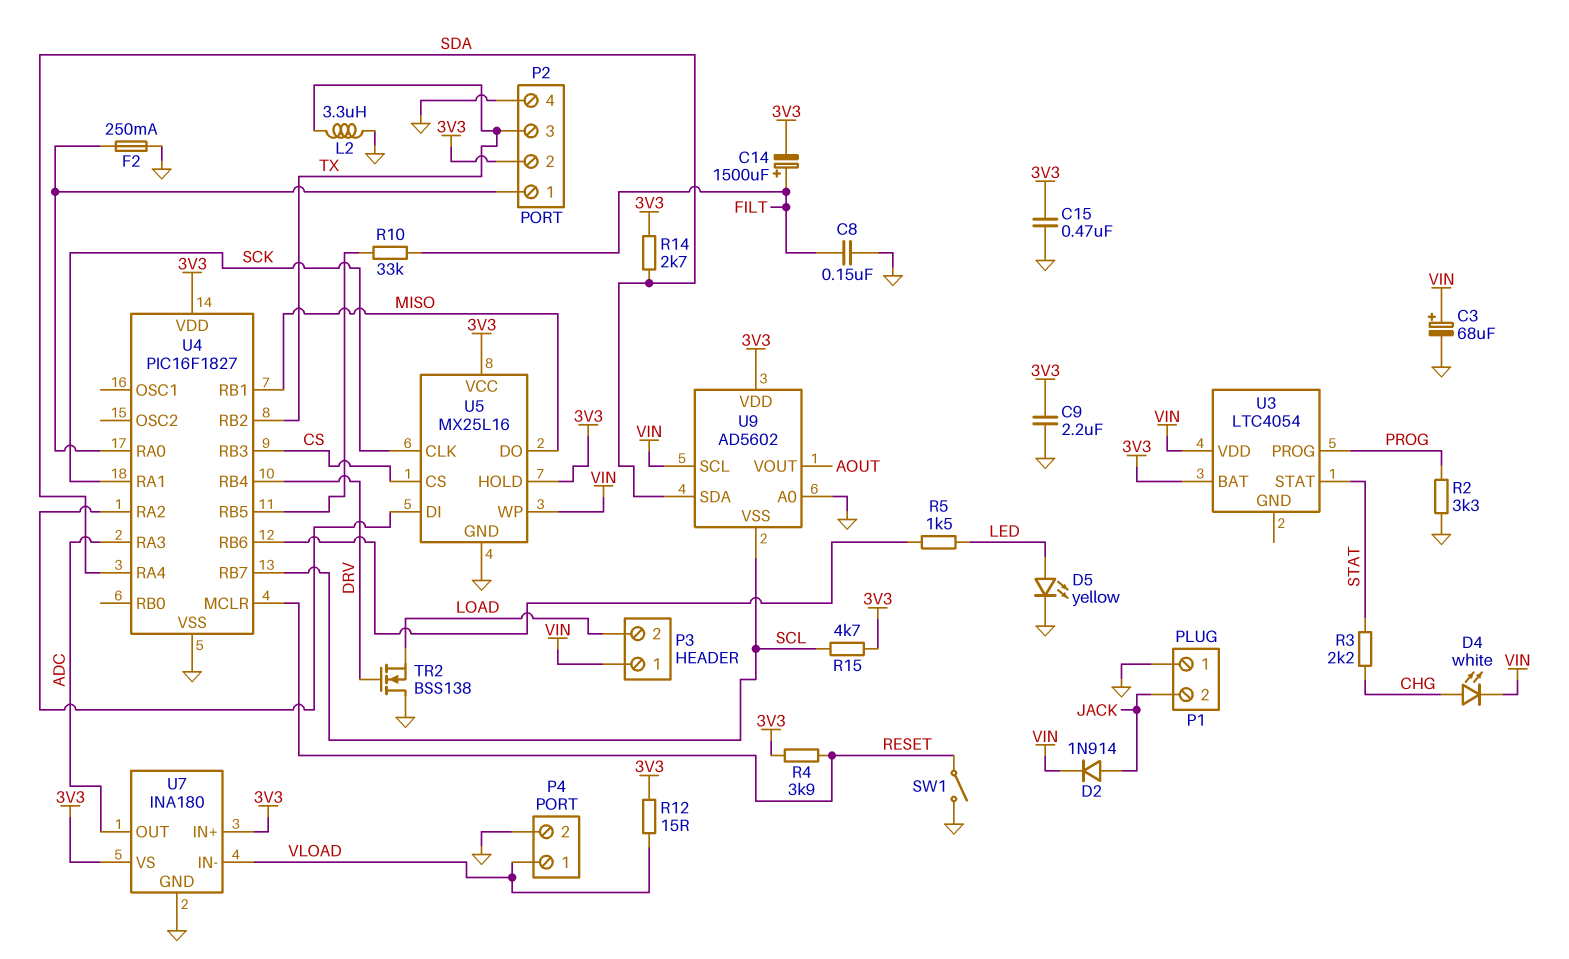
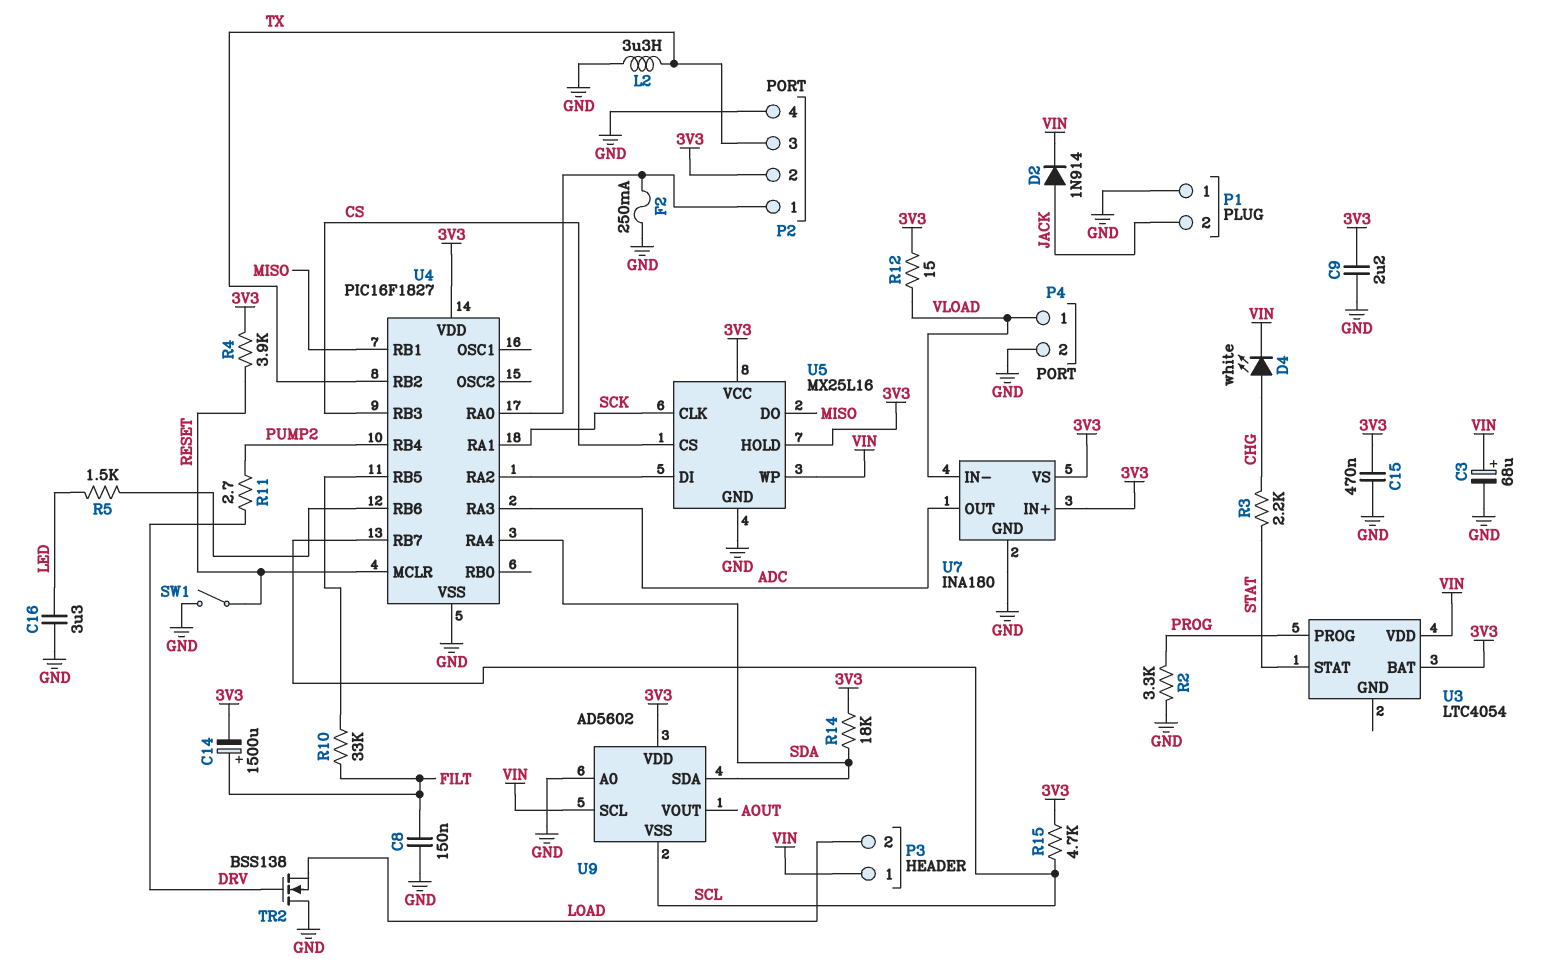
C16: none -> 3.3uF (GND, LED)
D5: LED yellow (A LED, K GND) -> none
R11: none -> 2.7 (DRV, PUMP2)
R14: 2.7k (3V3, SDA) -> 18k (3V3, SDA)
U4 pin RB4: DRV -> PUMP2

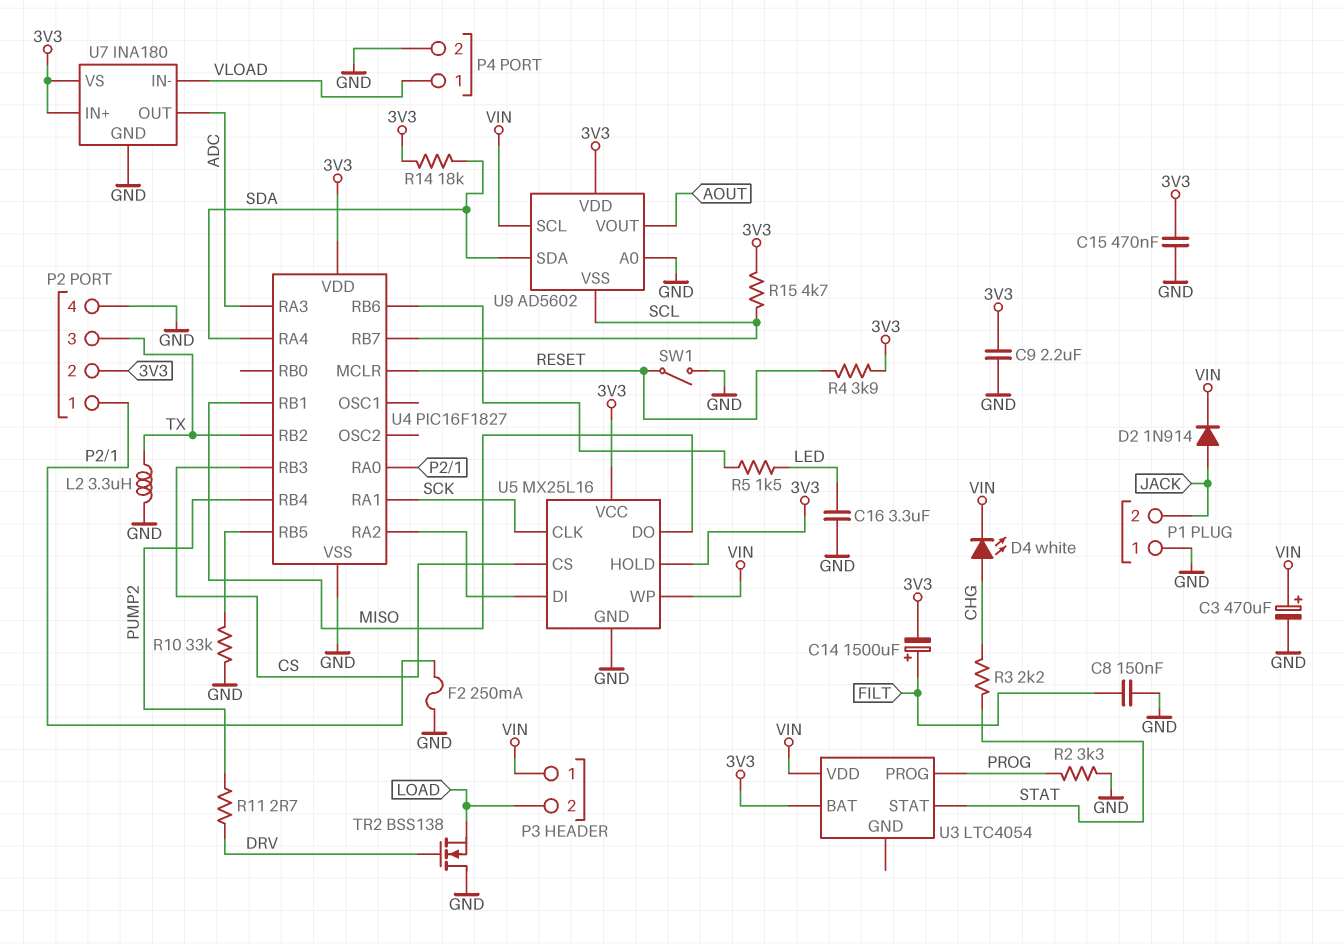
C3: 68uF (plus VIN, minus GND) -> 470uF (plus VIN, minus GND)
R10: 33k (FILT, U4/RB5) -> 33k (GND, U4/RB5)
R12: 15 (3V3, VLOAD) -> none

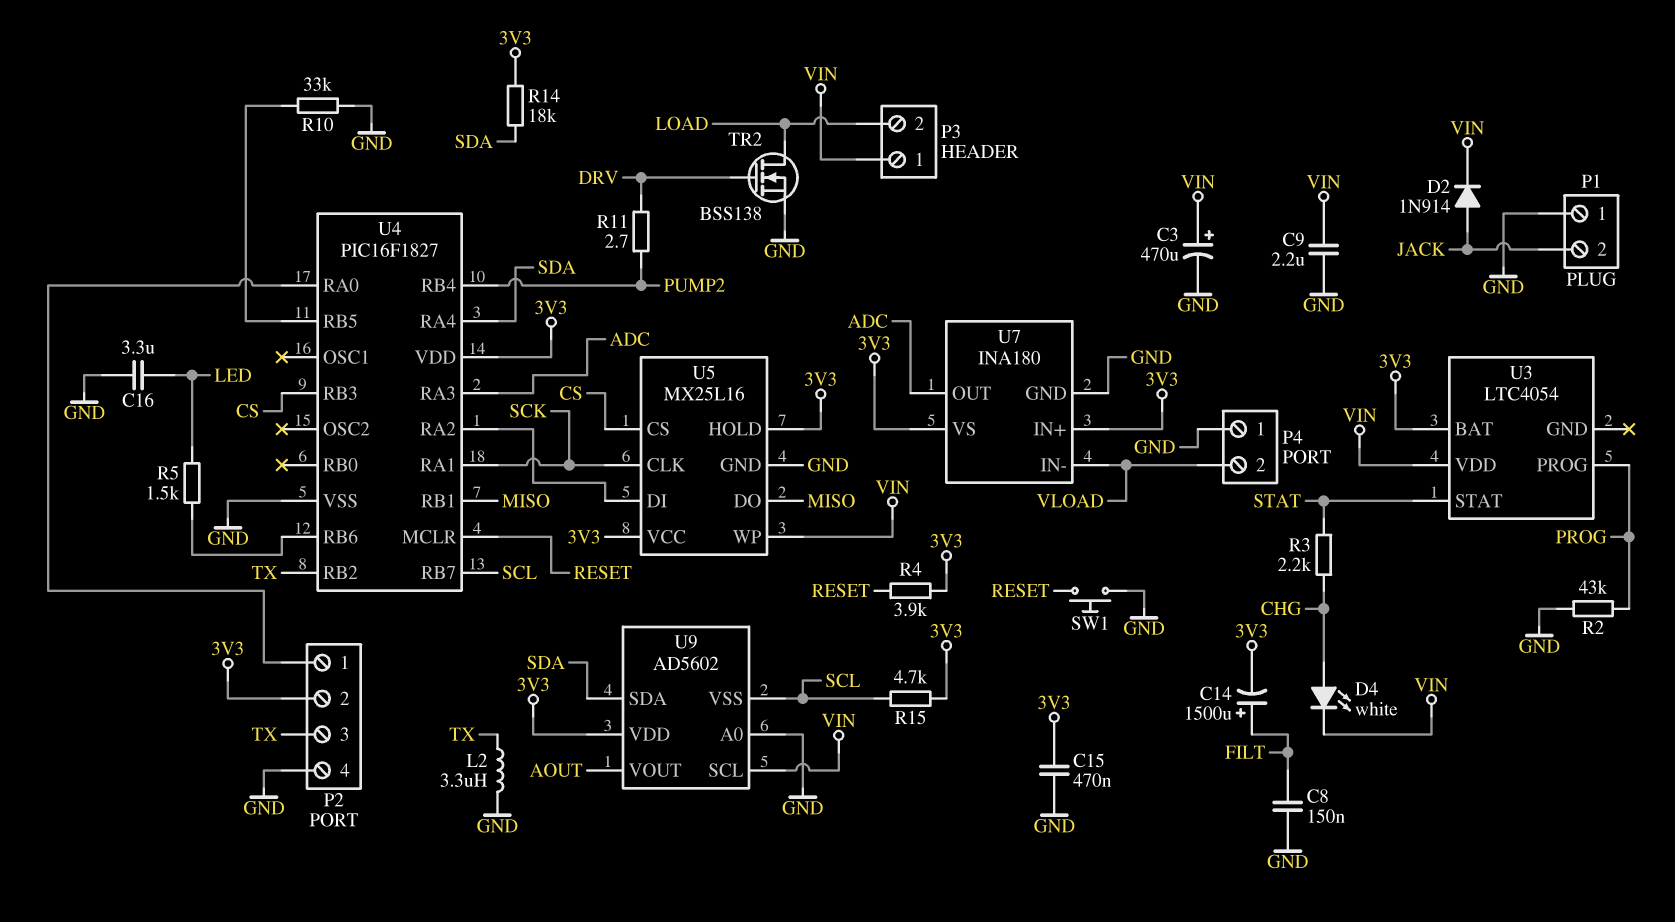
C9: 2.2uF (3V3, GND) -> 2.2uF (GND, VIN)
F2: 250mA (GND, P2/1) -> none
P4 pin 1: VLOAD -> GND
P4 pin 2: GND -> VLOAD
R2: 3.3k (GND, PROG) -> 43k (GND, PROG)
SW1: switch (GND, RESET) -> button (GND, RESET)
TR2: NMOS BSS138 (G DRV, D GND, S LOAD) -> NMOS BSS138 (G DRV, D LOAD, S GND)

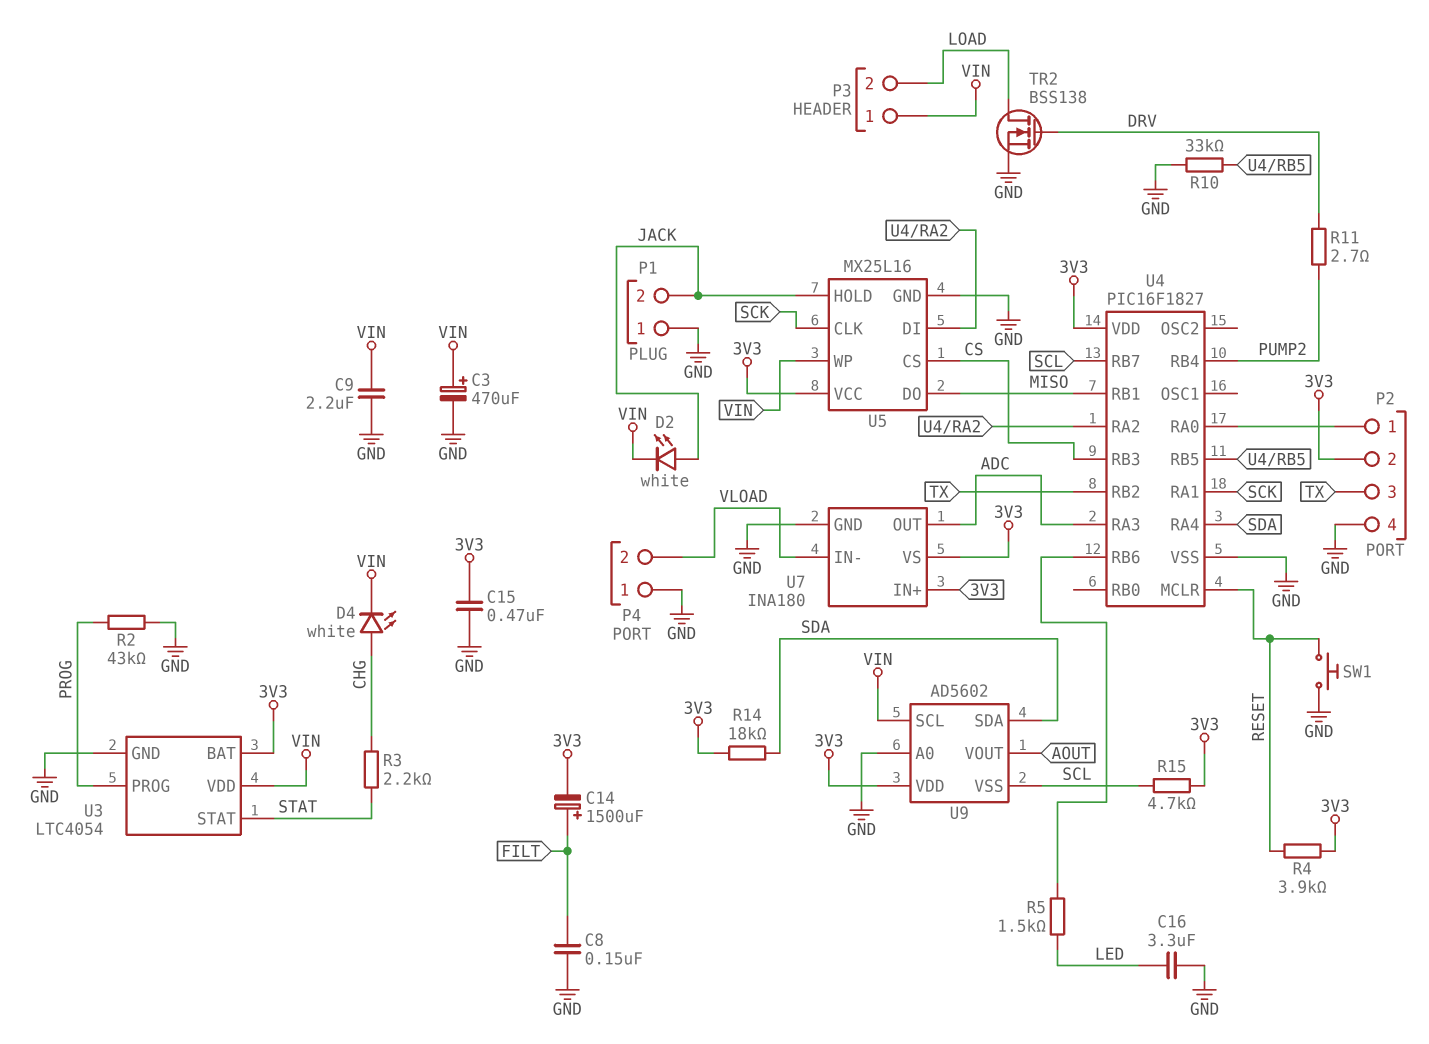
D2: diode 1N914 (A JACK, K VIN) -> LED white (A JACK, K VIN)
L2: 3.3uH (GND, TX) -> none
U3 pin GND: none -> GND
U5 pin HOLD: 3V3 -> JACK

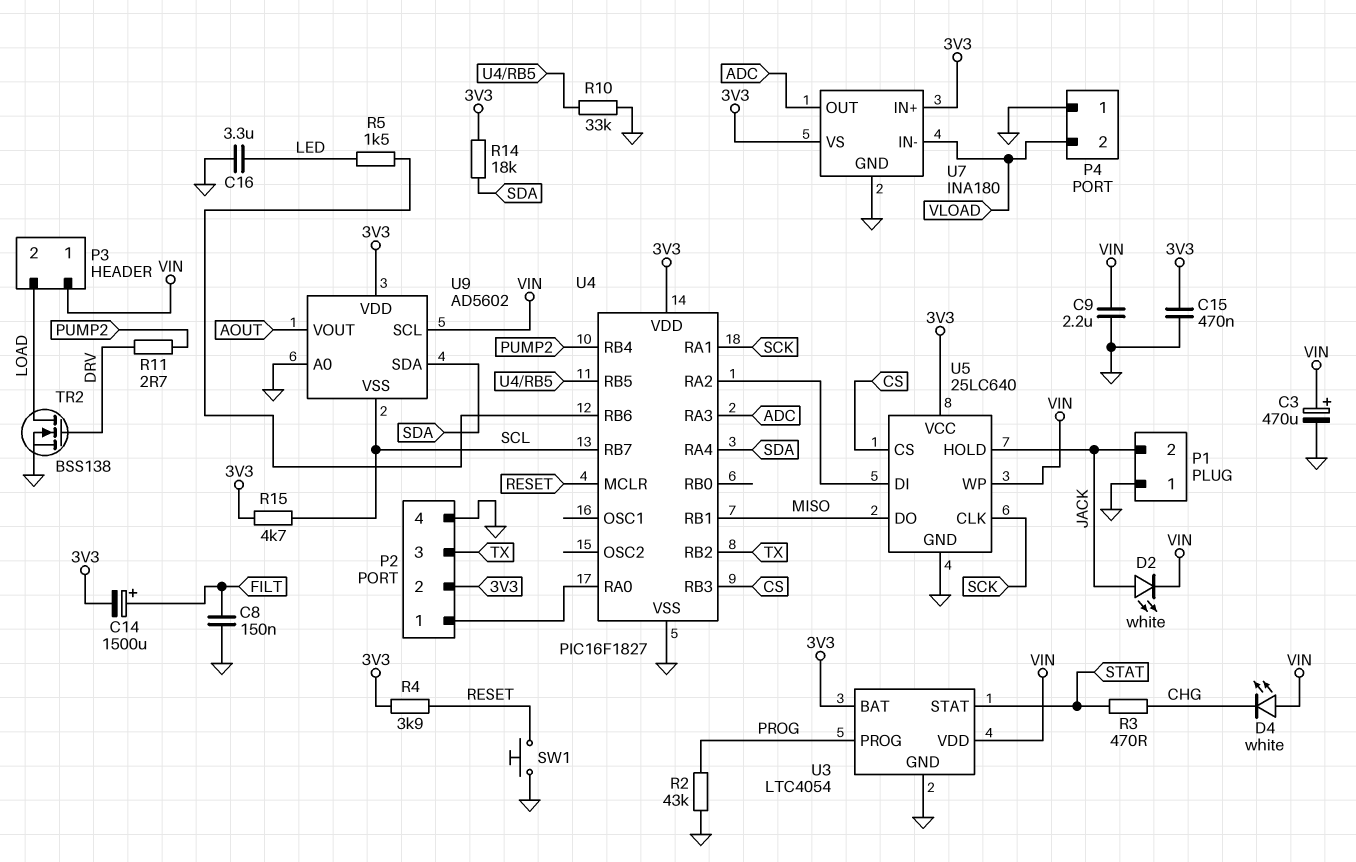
D4: LED white (A CHG, K VIN) -> LED white (A VIN, K CHG)
R3: 2.2k (CHG, STAT) -> 470 (CHG, STAT)
U5: MX25L16 -> 25LC640

